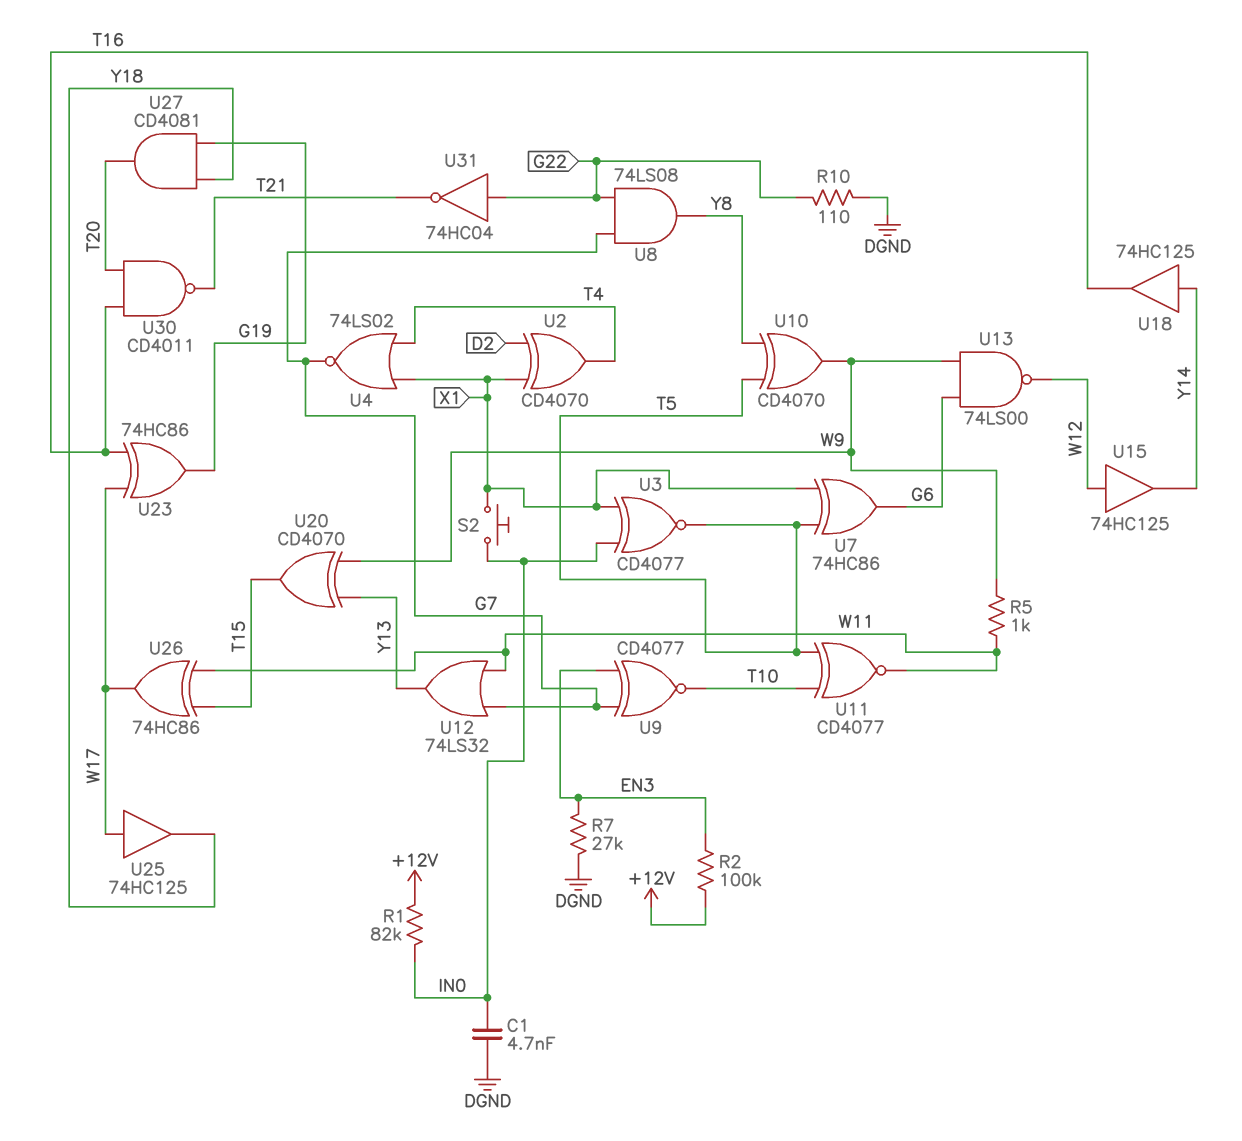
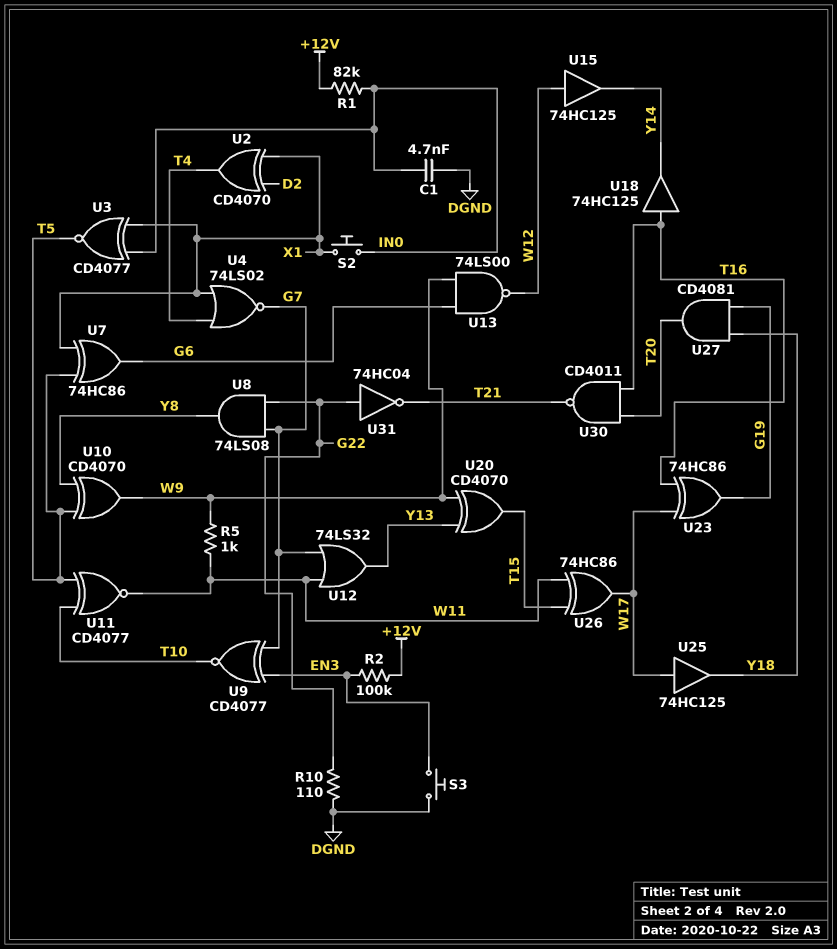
R7: 27k (DGND, EN3) -> none
S3: none -> button (DGND, EN3)
U18: buffer 74HC125 (in Y14, out T16) -> buffer 74HC125 (in T16, out Y14)

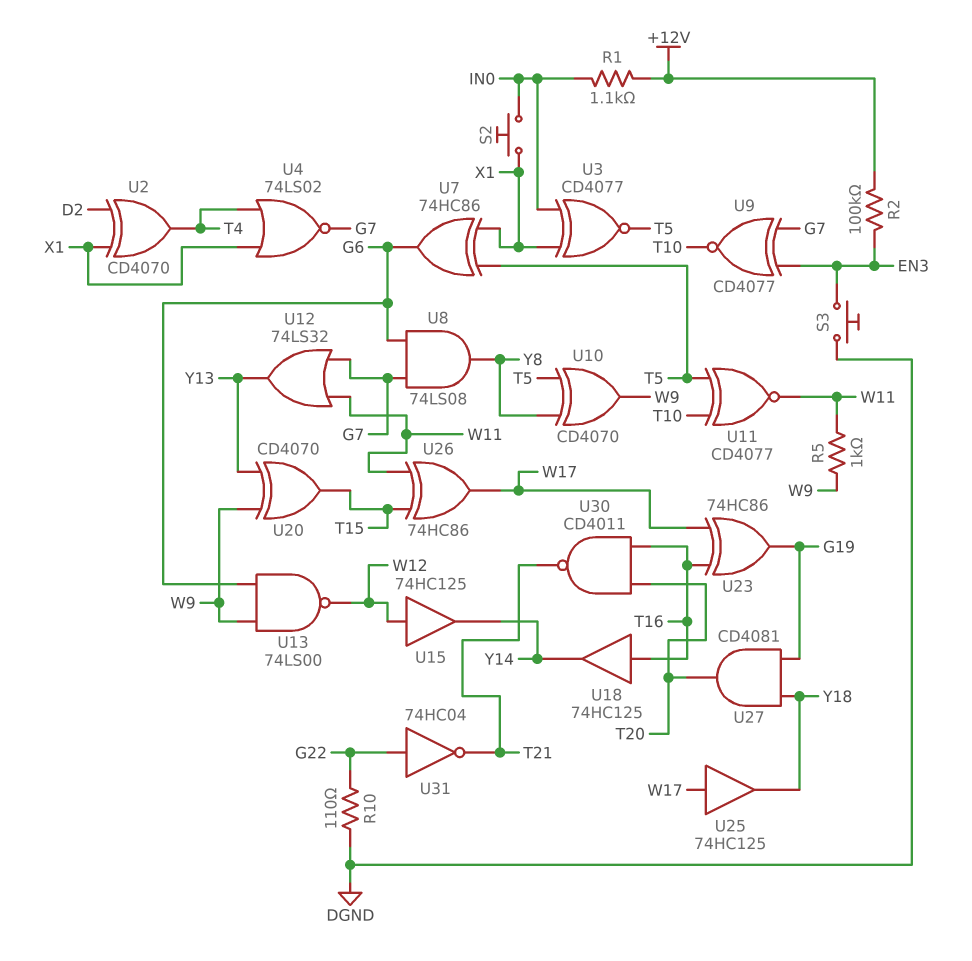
C1: 4.7nF (DGND, IN0) -> none
R1: 82k (+12V, IN0) -> 1.1k (+12V, IN0)
U8: AND 74LS08 (in G7, in G22, out Y8) -> AND 74LS08 (in G6, in G7, out Y8)

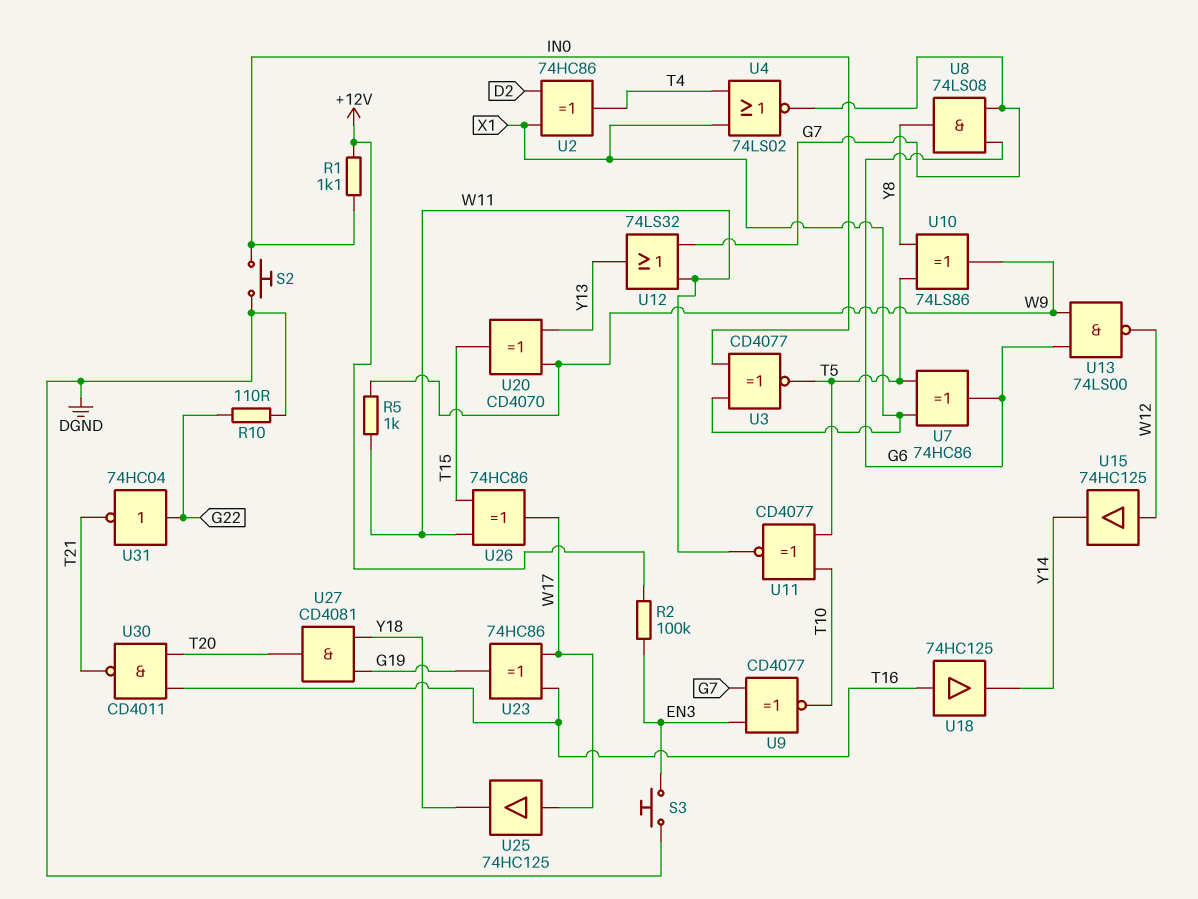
S2: button (IN0, X1) -> button (DGND, IN0)
U2: XOR CD4070 (in D2, in X1, out T4) -> XOR 74HC86 (in D2, in X1, out T4)
U10: XOR CD4070 (in T5, in Y8, out W9) -> XOR 74LS86 (in T5, in Y8, out W9)

